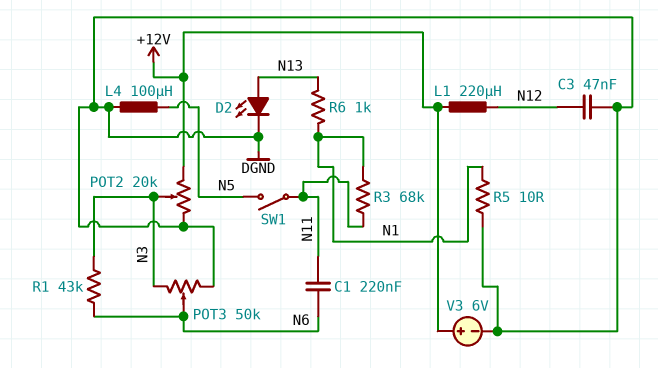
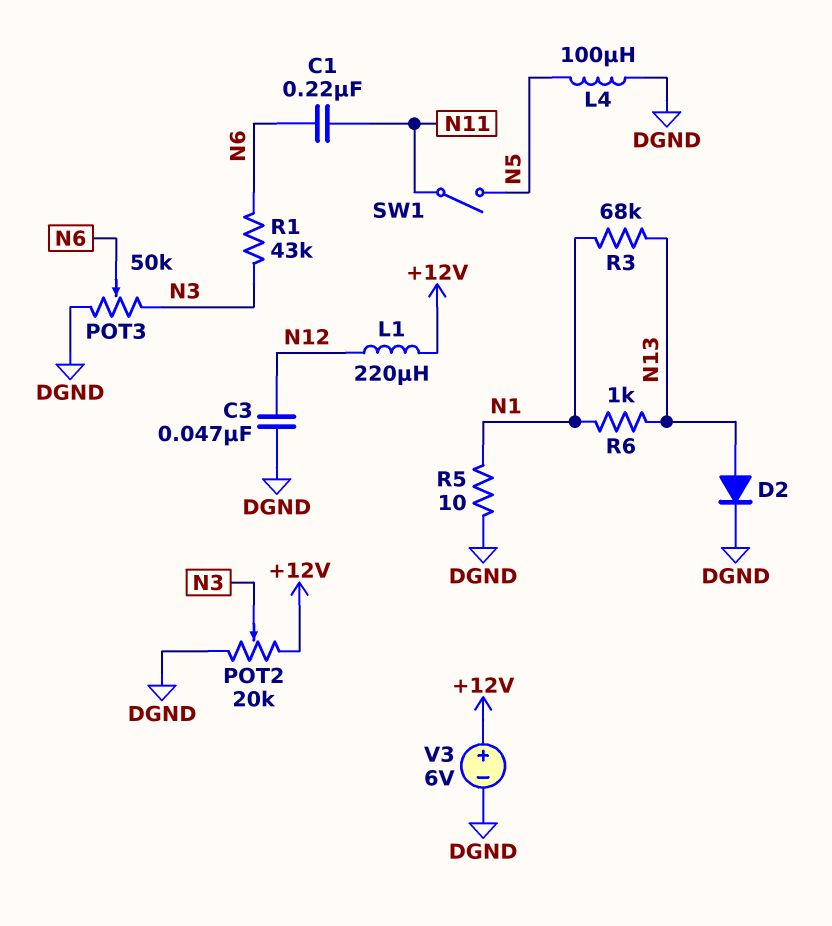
D2: LED (A N13, K DGND) -> diode (A N13, K DGND)
R3: 68k (N1, N11) -> 68k (N1, N13)

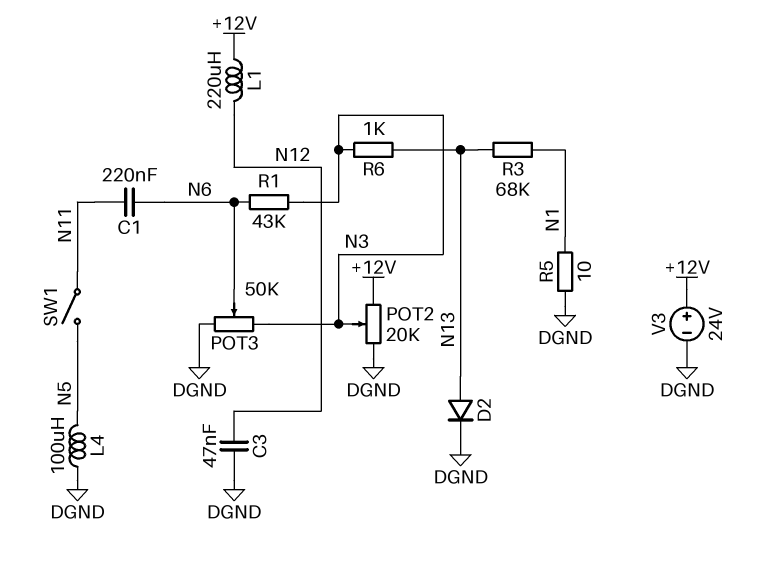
R6: 1k (N1, N13) -> 1k (N3, N13)
V3: 6V (plus +12V, minus DGND) -> 24V (plus +12V, minus DGND)

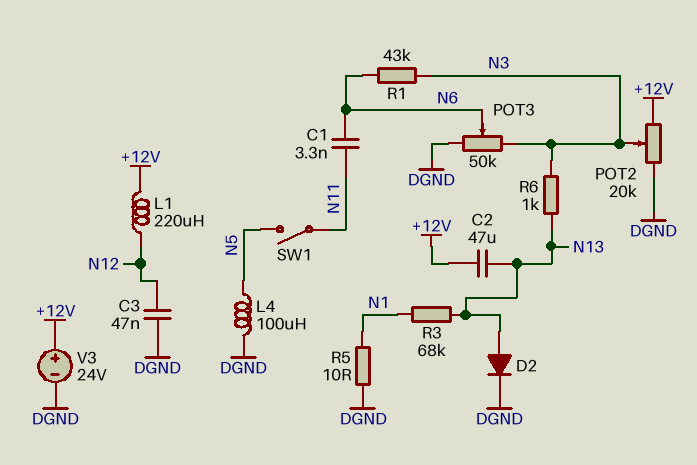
C1: 220nF (N6, N11) -> 3.3nF (N6, N11)
C2: none -> 47uF (+12V, N13)

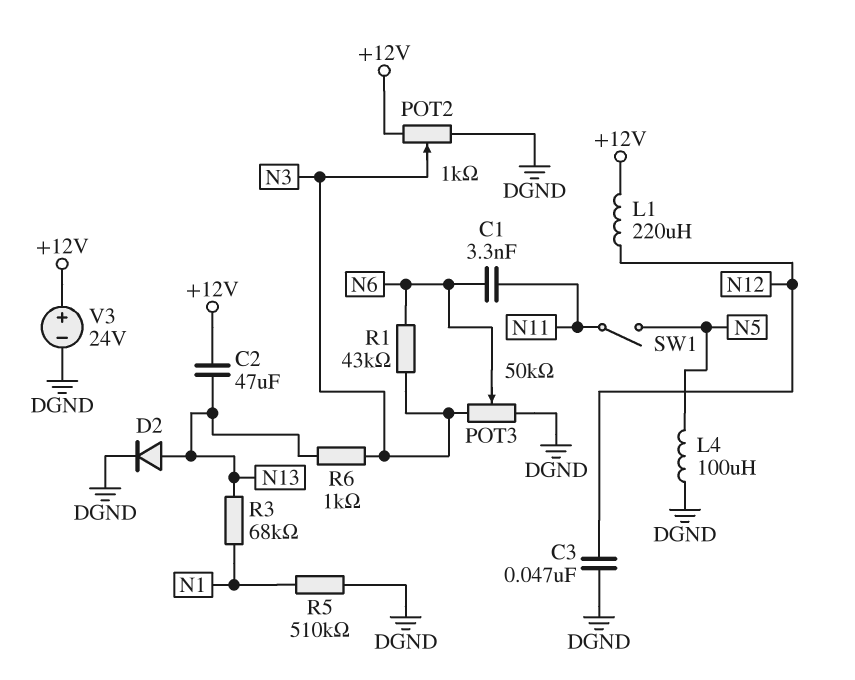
POT2: 20k (+12V, DGND, wiper N3) -> 1k (+12V, DGND, wiper N3)
R5: 10 (DGND, N1) -> 510k (DGND, N1)

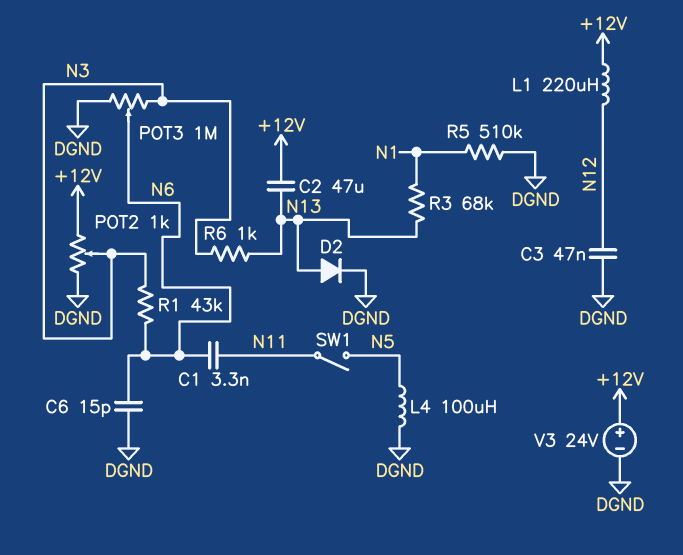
C6: none -> 15pF (DGND, N6)
POT3: 50k (DGND, N3, wiper N6) -> 1M (DGND, N3, wiper N6)

